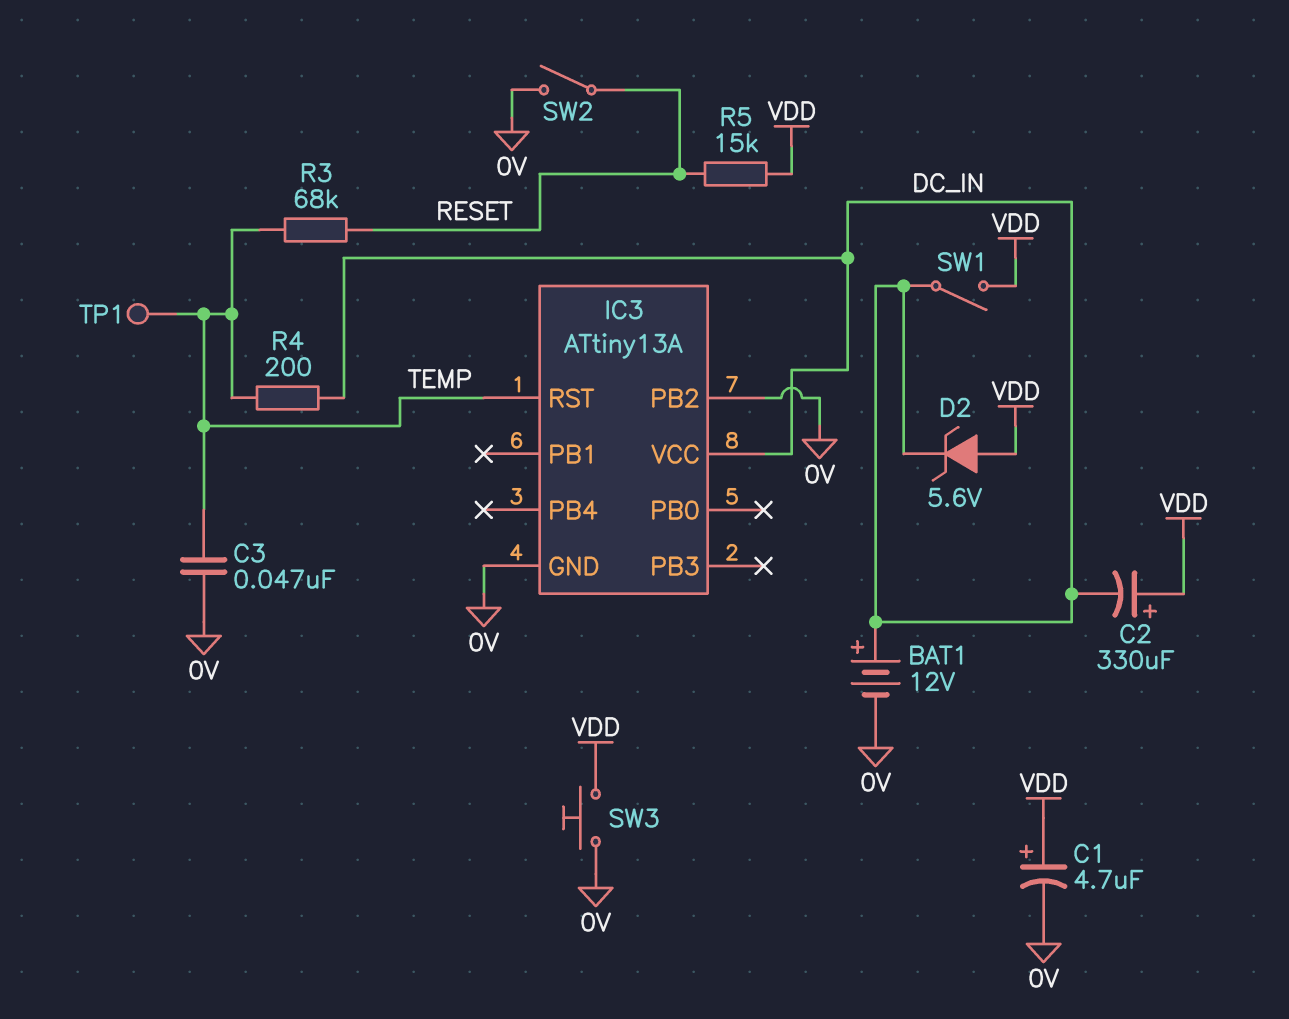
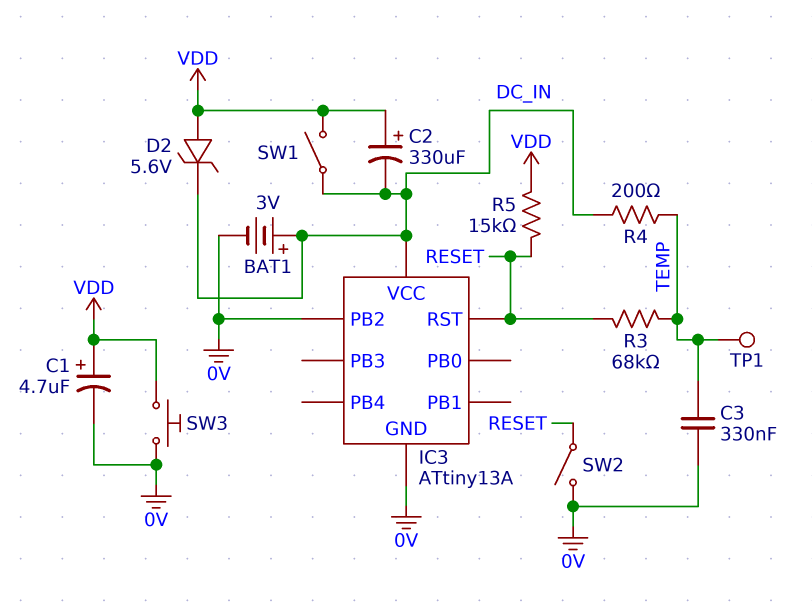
BAT1: 12V (plus DC_IN, minus 0V) -> 3V (plus DC_IN, minus 0V)
C3: 47nF (0V, TEMP) -> 330nF (0V, TEMP)
IC3 pin RST: TEMP -> RESET

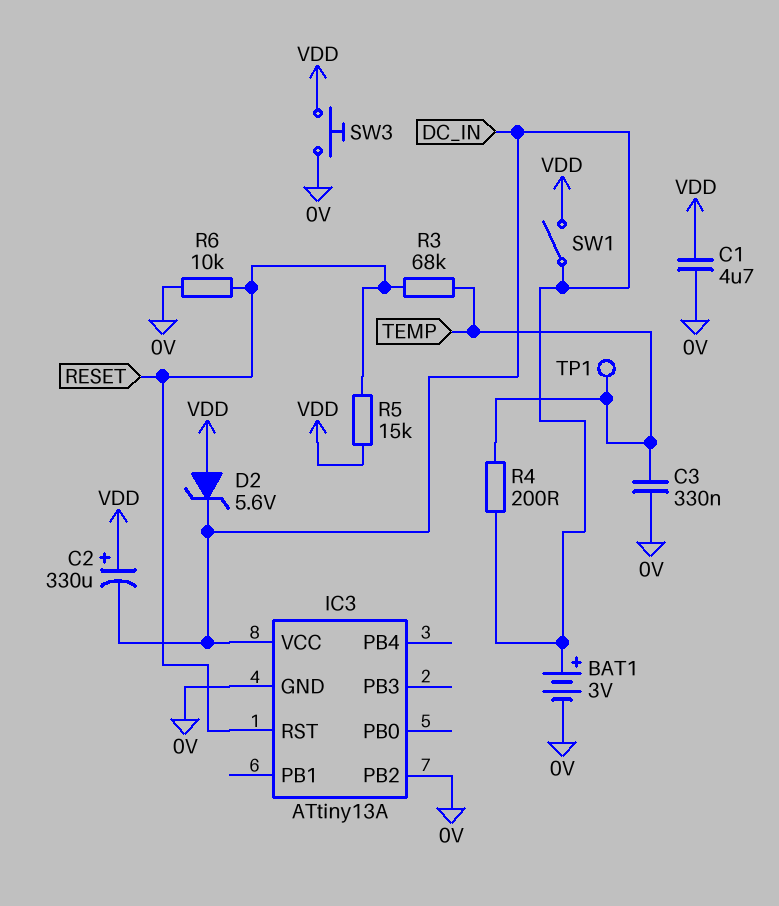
C1: 4.7uF (plus VDD, minus 0V) -> 4.7uF (0V, VDD)
R6: none -> 10k (0V, RESET)
SW2: switch (0V, RESET) -> none

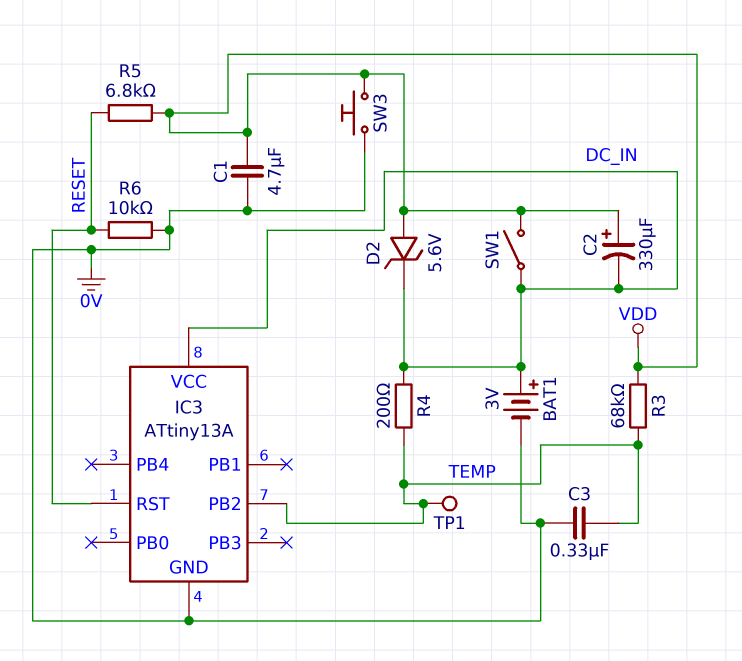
IC3 pin PB2: 0V -> TEMP
R3: 68k (RESET, TEMP) -> 68k (TEMP, VDD)
R5: 15k (RESET, VDD) -> 6.8k (RESET, VDD)

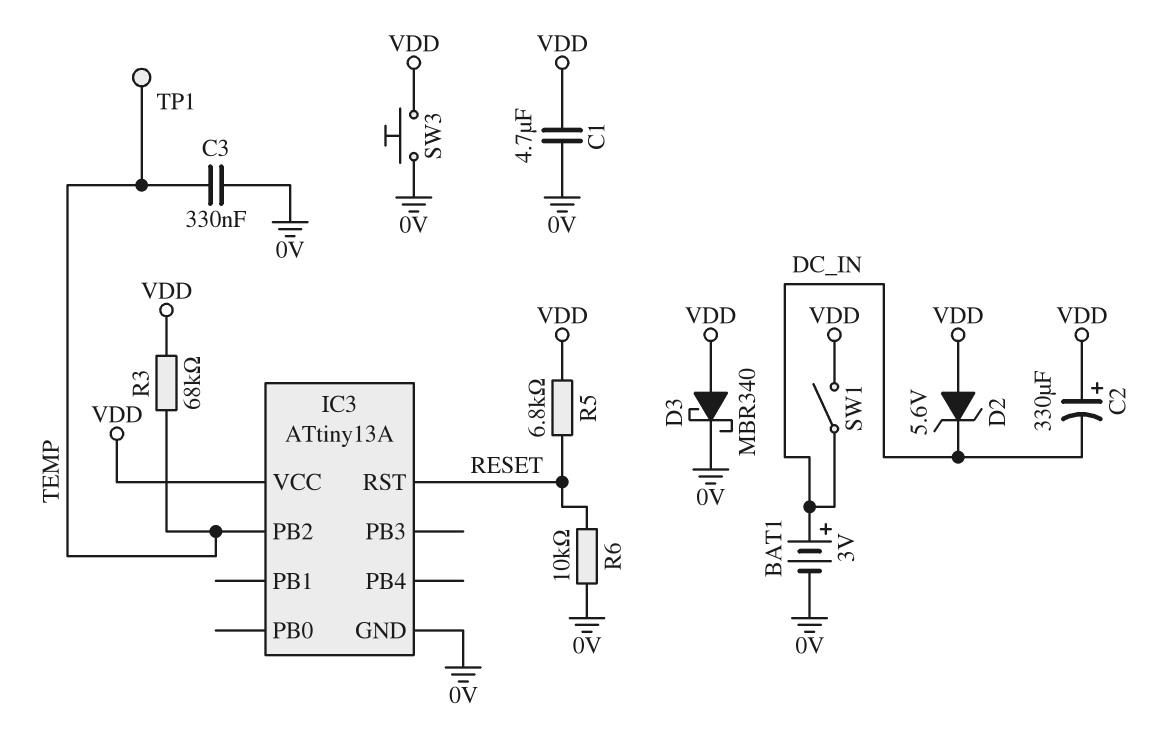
D3: none -> schottky MBR340 (A VDD, K 0V)
IC3 pin VCC: DC_IN -> VDD
R4: 200 (DC_IN, TEMP) -> none

